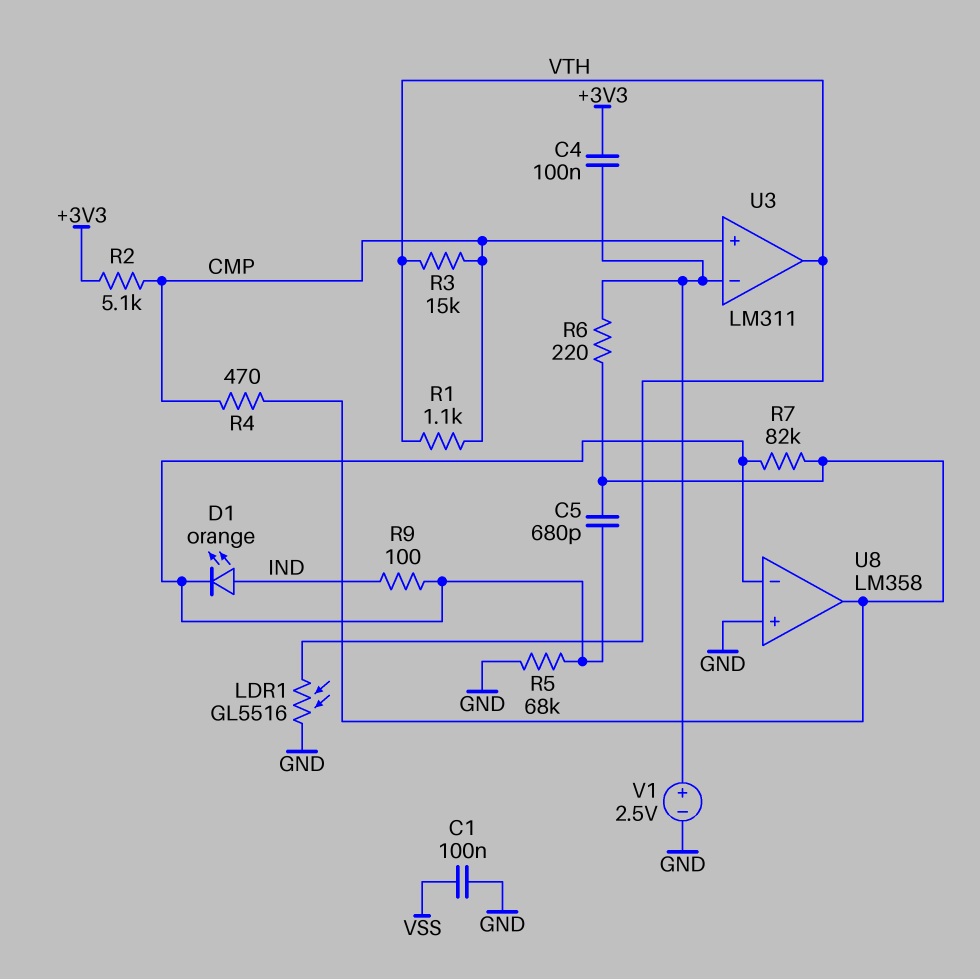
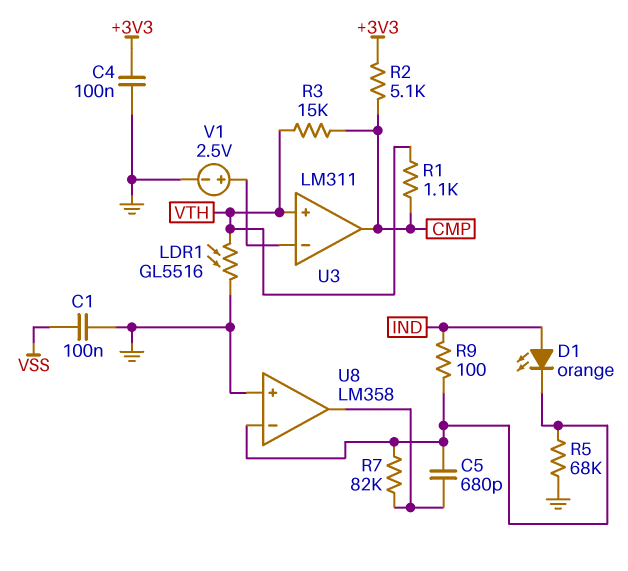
C4: 100nF (+3V3, U3/in-) -> 100nF (+3V3, GND)
R4: 470 (CMP, U8/out) -> none
R6: 220 (U3/in-, U8/out) -> none
U3 pin in+: CMP -> VTH
U3 pin out: VTH -> CMP

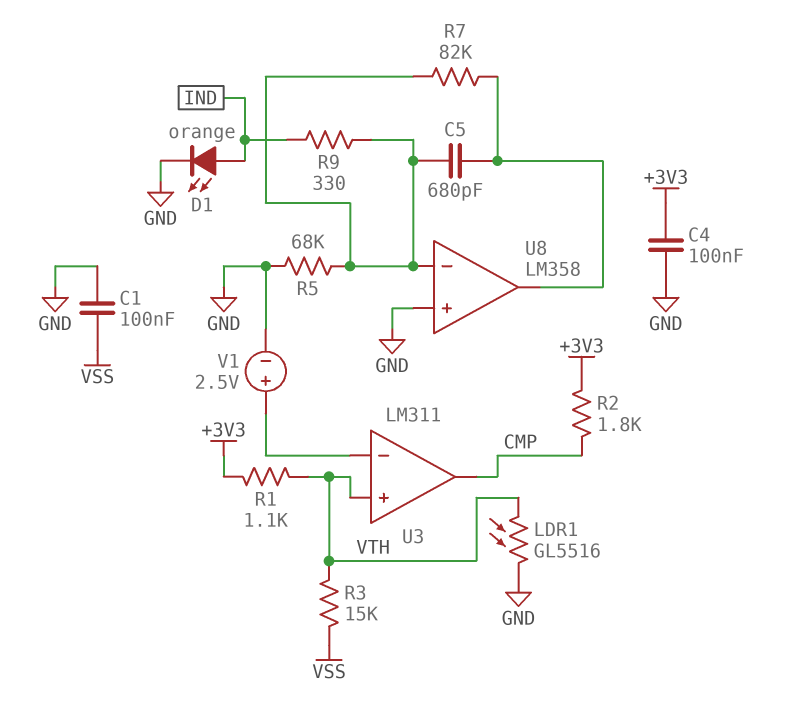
D1: LED orange (A IND, K U8/in-) -> LED orange (A IND, K GND)
R1: 1.1k (CMP, VTH) -> 1.1k (+3V3, VTH)
R2: 5.1k (+3V3, CMP) -> 1.8k (+3V3, CMP)
R3: 15k (CMP, VTH) -> 15k (VSS, VTH)
R9: 100 (IND, U8/in-) -> 330 (IND, U8/in-)

